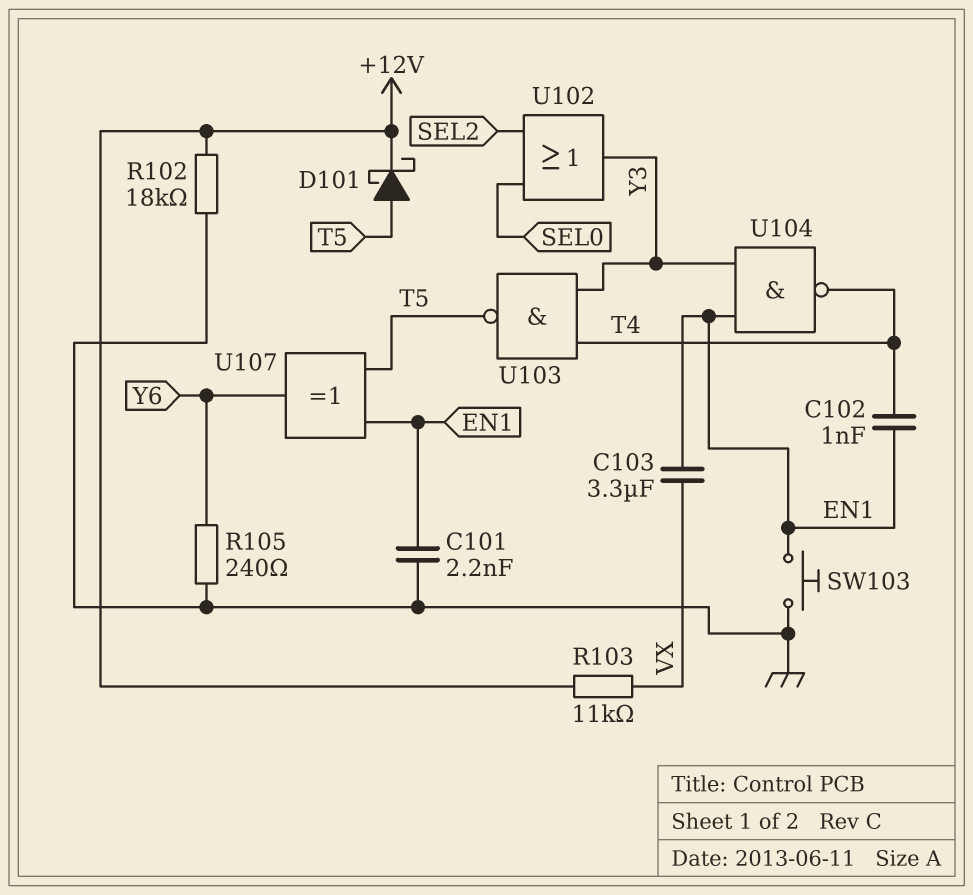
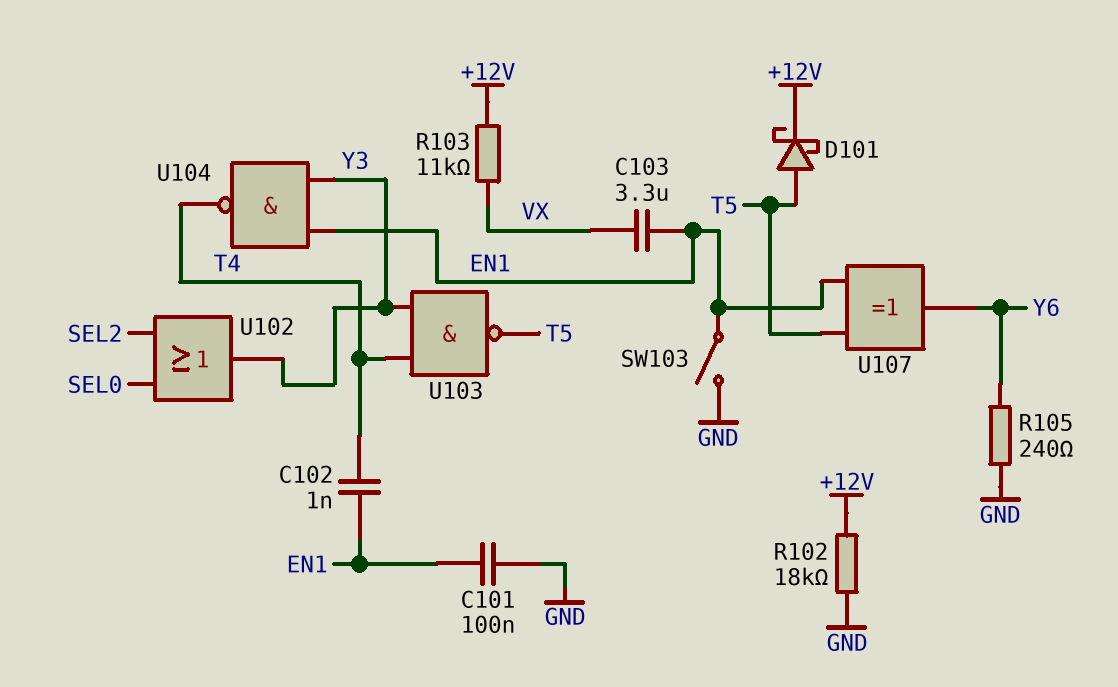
C101: 2.2nF (EN1, GND) -> 100nF (EN1, GND)
SW103: button (EN1, GND) -> switch (EN1, GND)

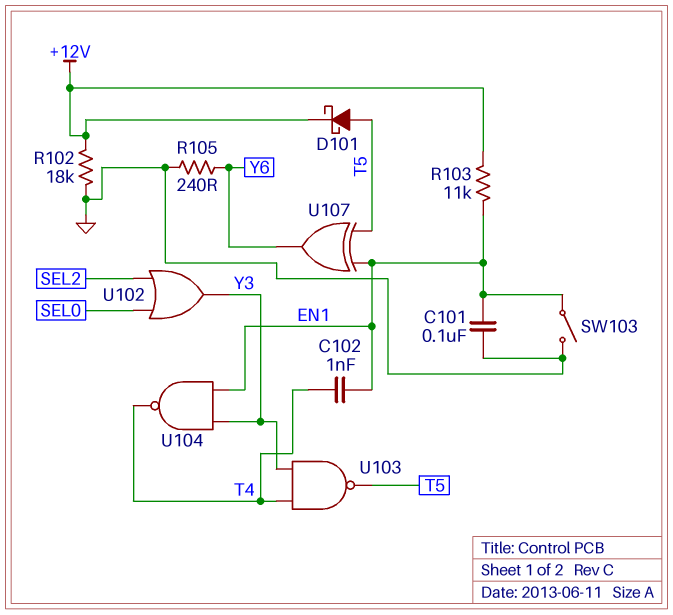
C103: 3.3uF (EN1, VX) -> none
R103: 11k (+12V, VX) -> 11k (+12V, EN1)

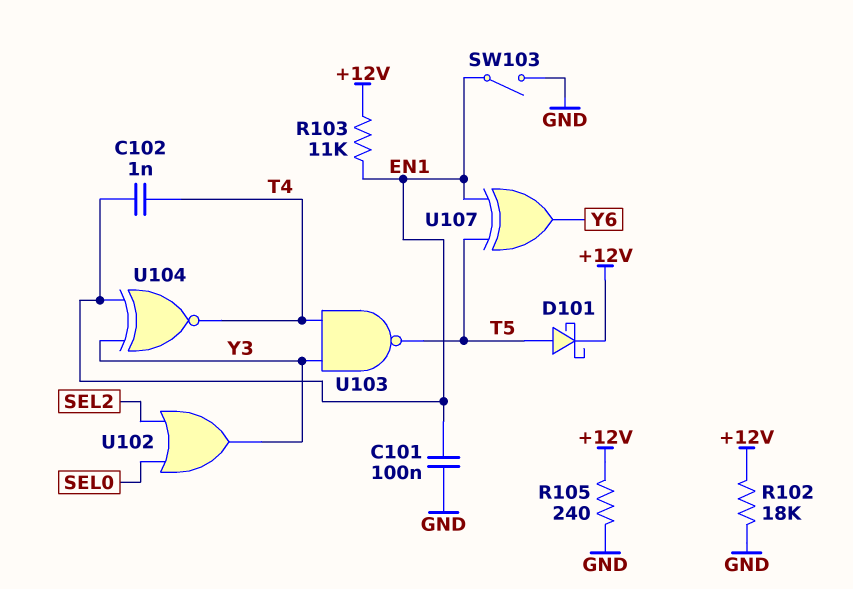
R105: 240 (GND, Y6) -> 240 (+12V, GND)
U104: NAND (in EN1, in Y3, out T4) -> XNOR (in EN1, in Y3, out T4)

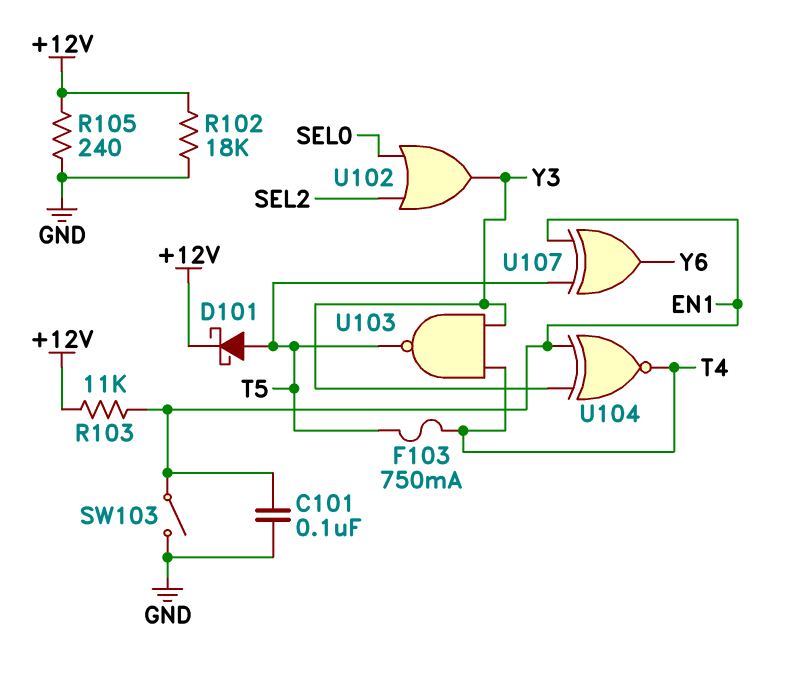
C102: 1nF (EN1, T4) -> none
F103: none -> 750mA (T4, T5)

